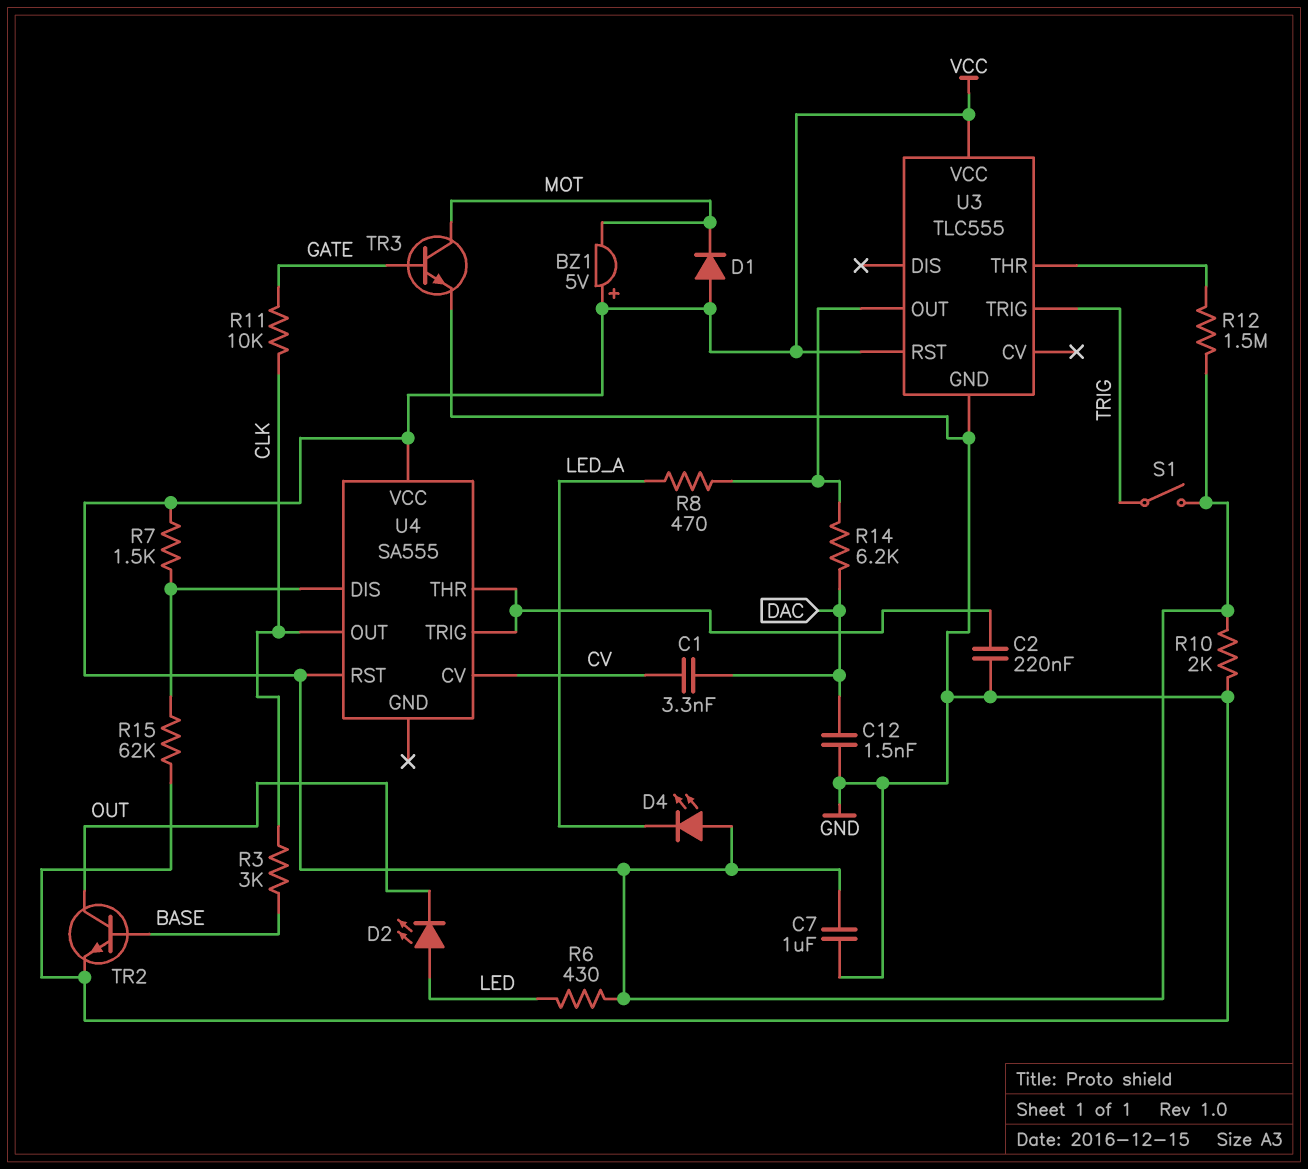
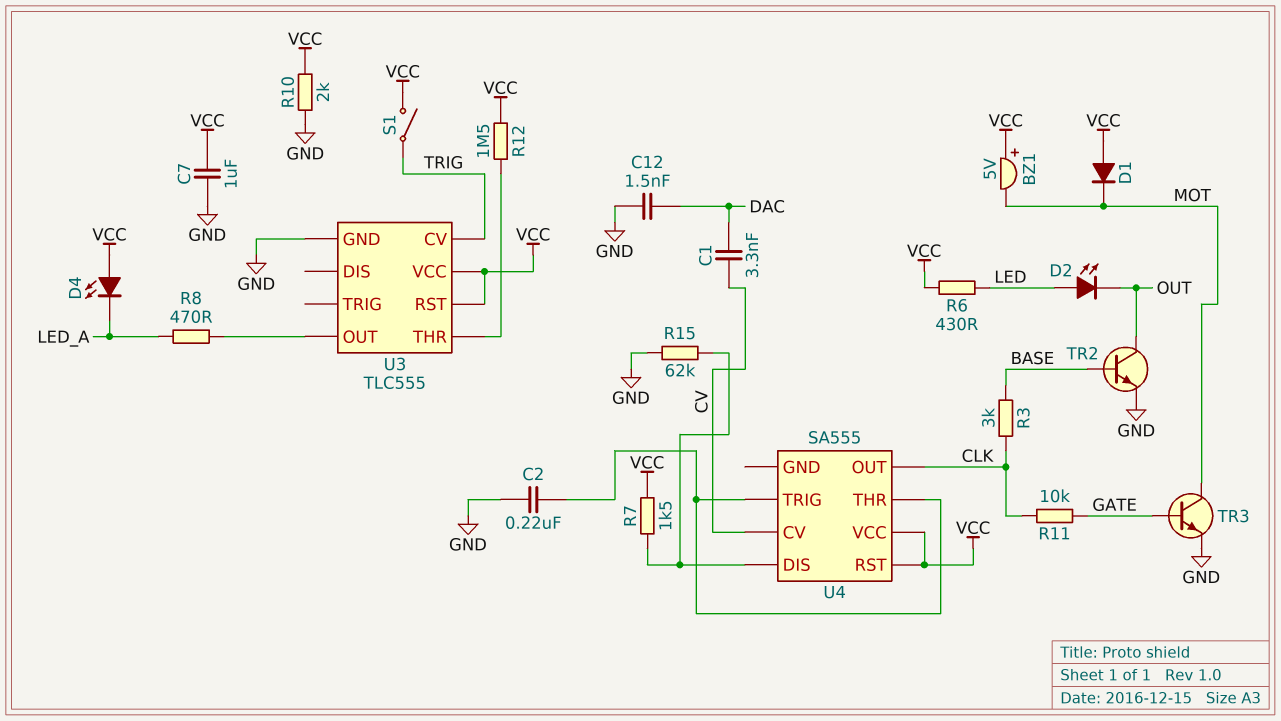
R14: 6.2k (DAC, U3/OUT) -> none
U3 pin CV: none -> TRIG
U3 pin TRIG: TRIG -> none

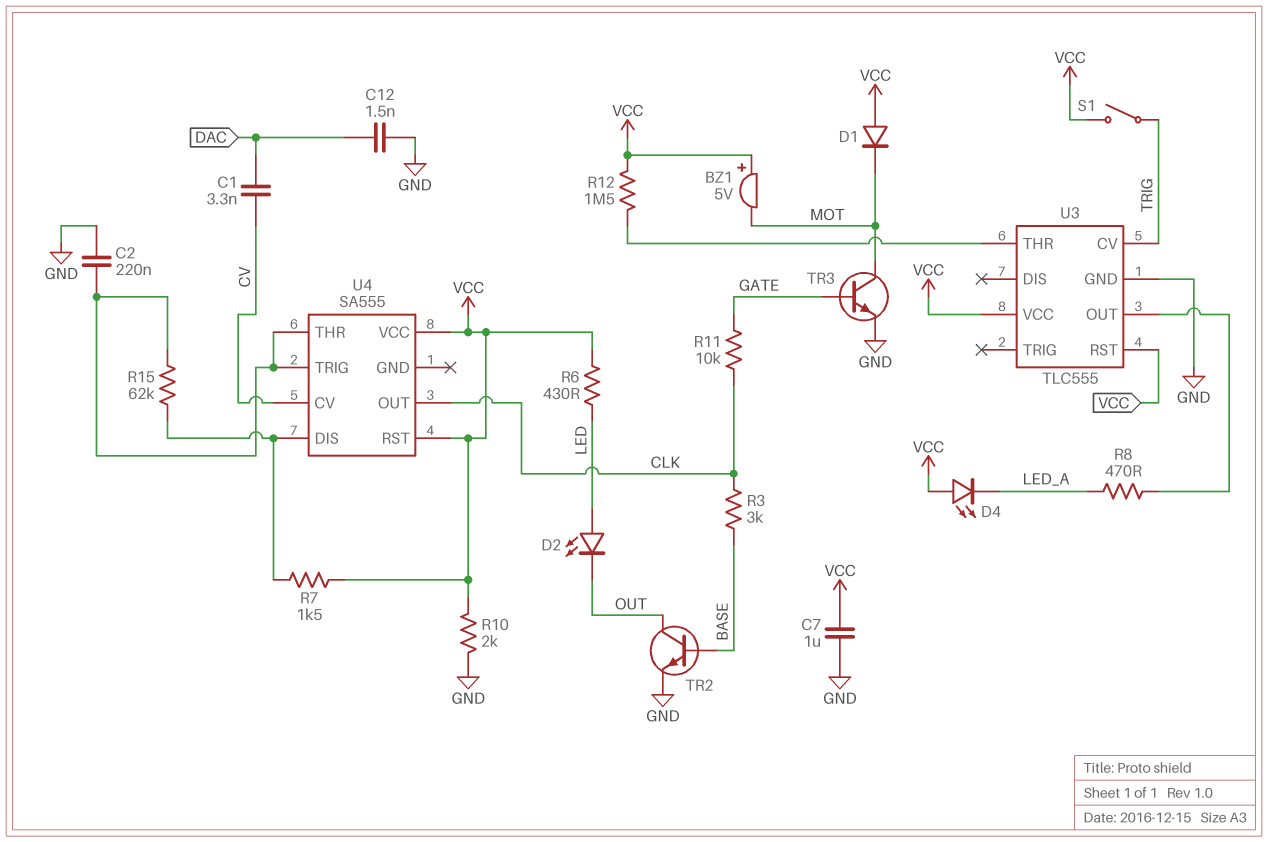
R15: 62k (GND, U4/DIS) -> 62k (U4/DIS, U4/THR)

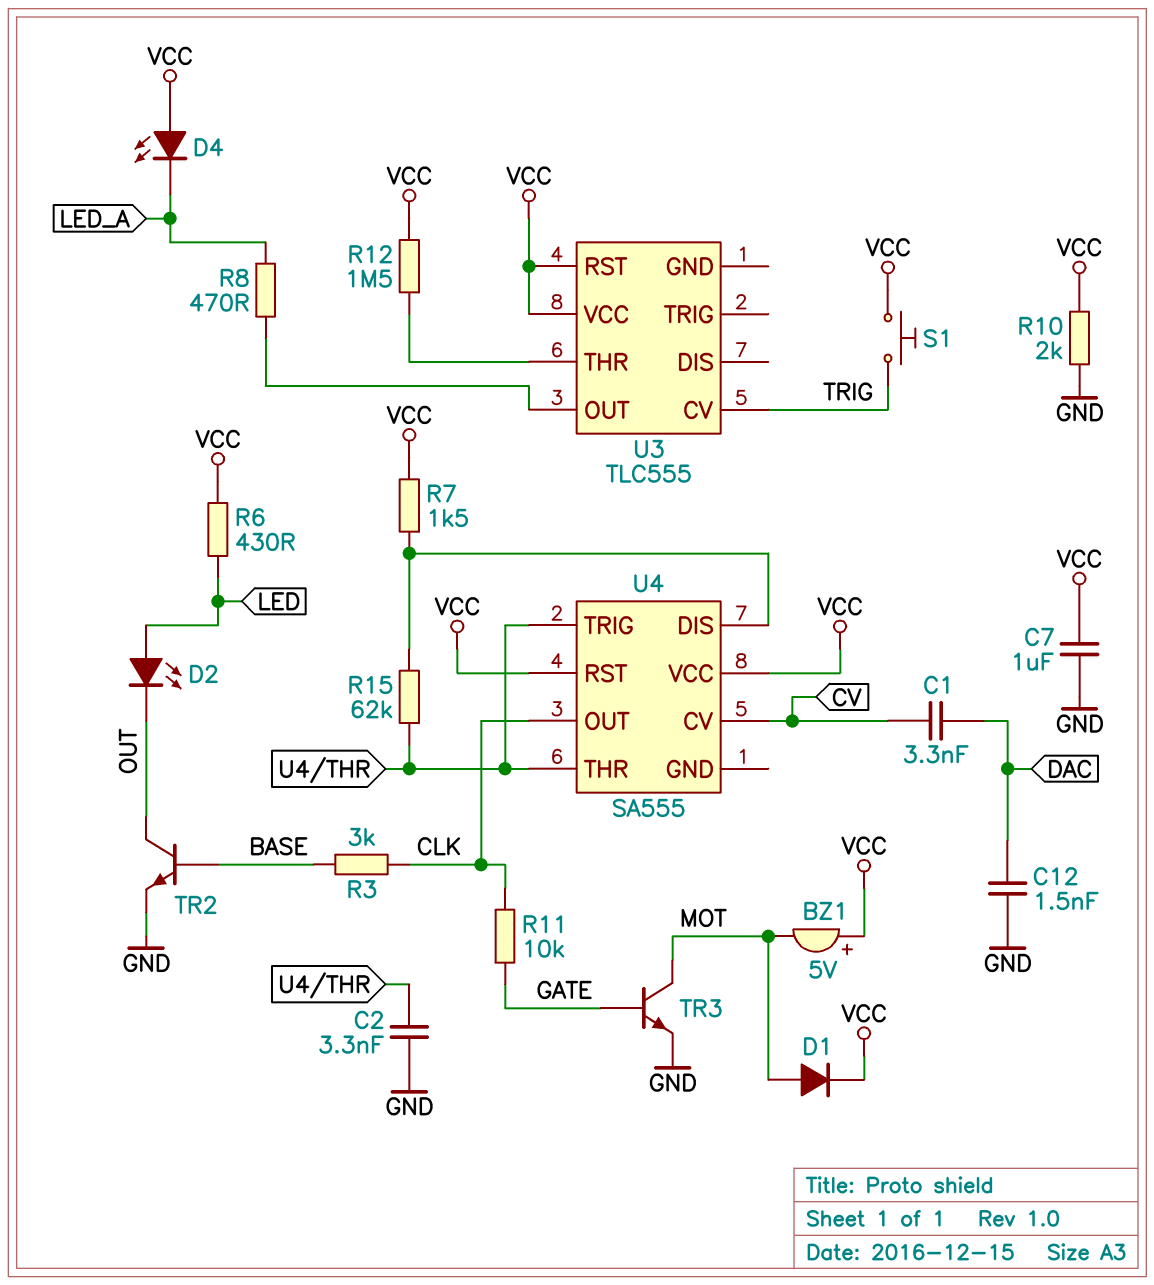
C2: 220nF (GND, U4/THR) -> 3.3nF (GND, U4/THR)
D1: diode (A VCC, K MOT) -> diode (A MOT, K VCC)
S1: switch (TRIG, VCC) -> button (TRIG, VCC)
U3 pin GND: GND -> none

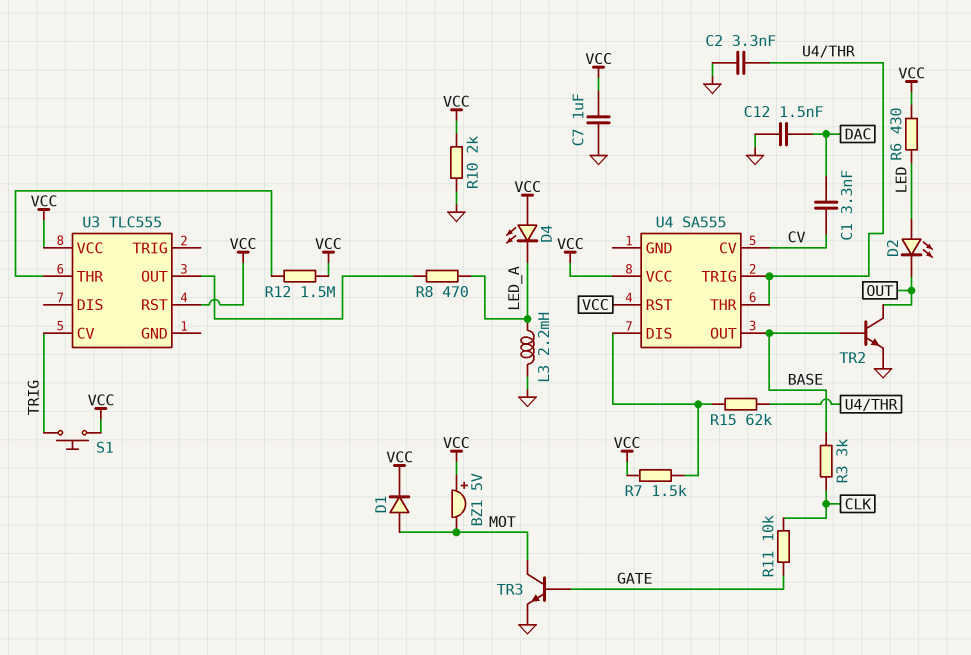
L3: none -> 2.2mH (GND, LED_A)
U4 pin OUT: CLK -> BASE

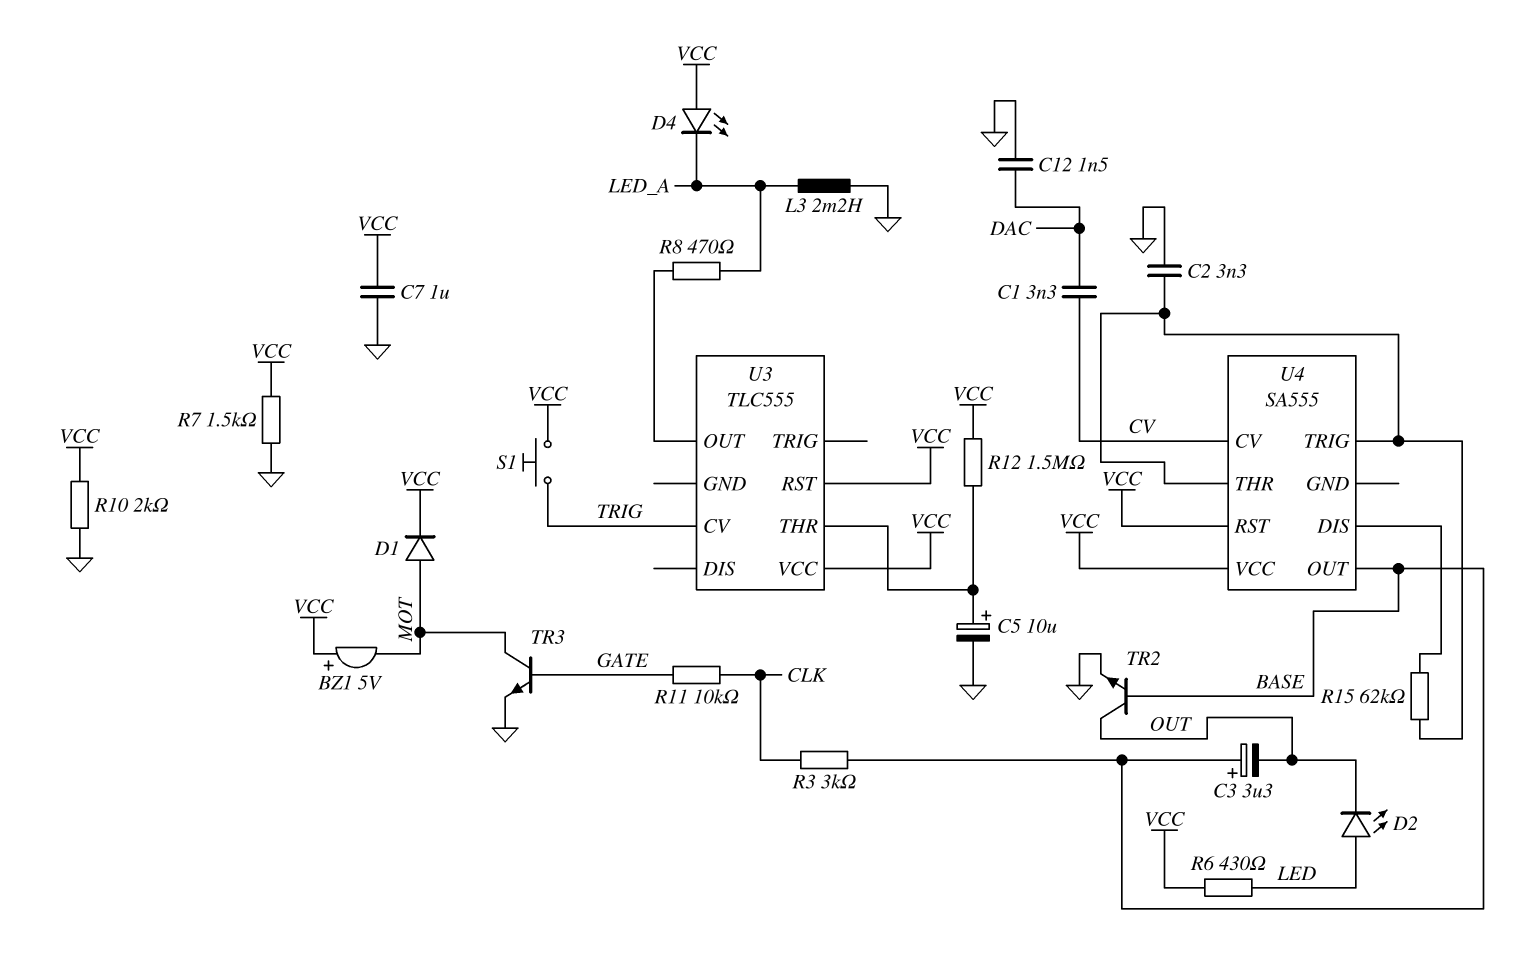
C3: none -> 3.3uF (plus BASE, minus OUT)
C5: none -> 10uF (plus U3/THR, minus GND)
R7: 1.5k (U4/DIS, VCC) -> 1.5k (GND, VCC)

